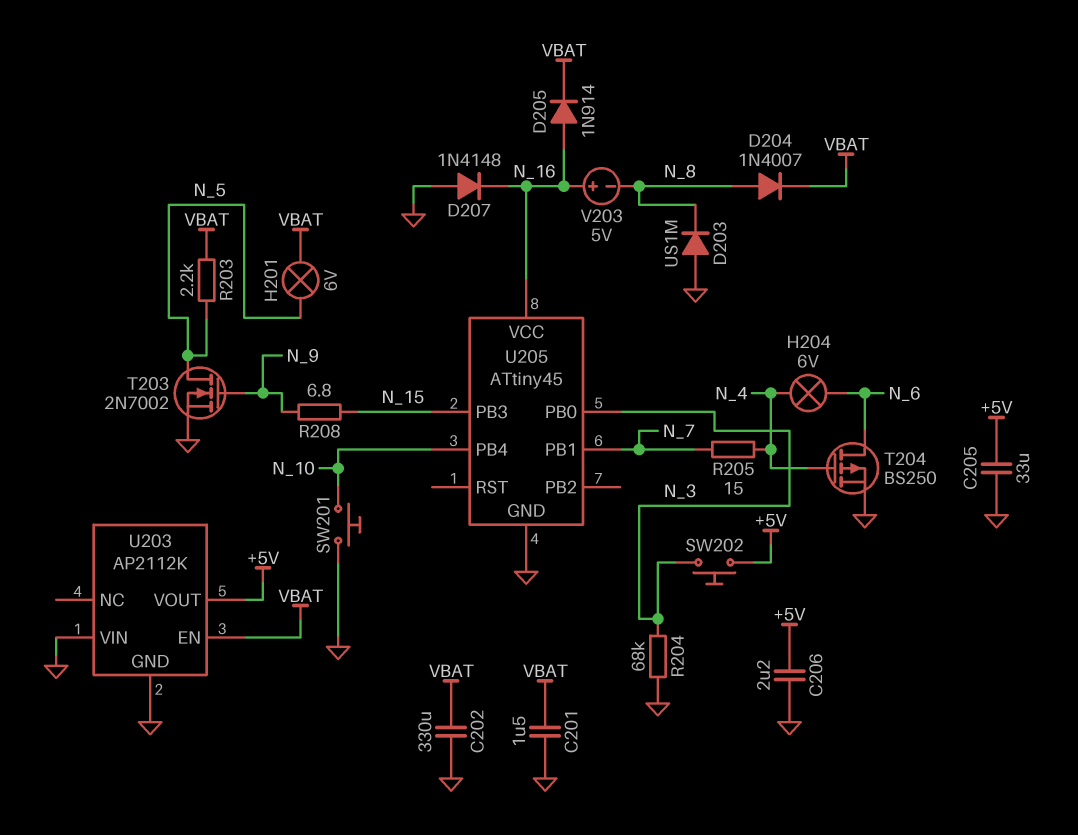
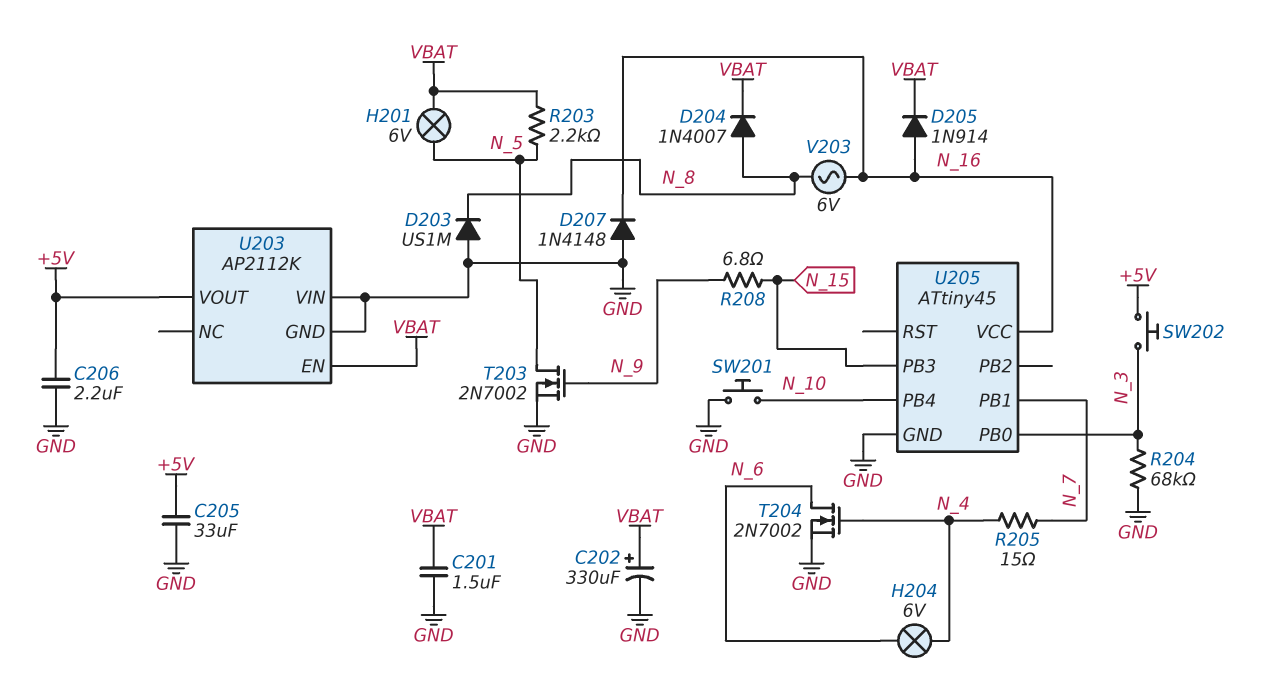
C202: 330uF (GND, VBAT) -> 330uF (plus VBAT, minus GND)
T204: PMOS BS250 (G N_4, D N_6, S GND) -> NMOS 2N7002 (G N_4, D N_6, S GND)
V203: 5V (plus N_16, minus N_8) -> AC 6V (N_8, N_16)

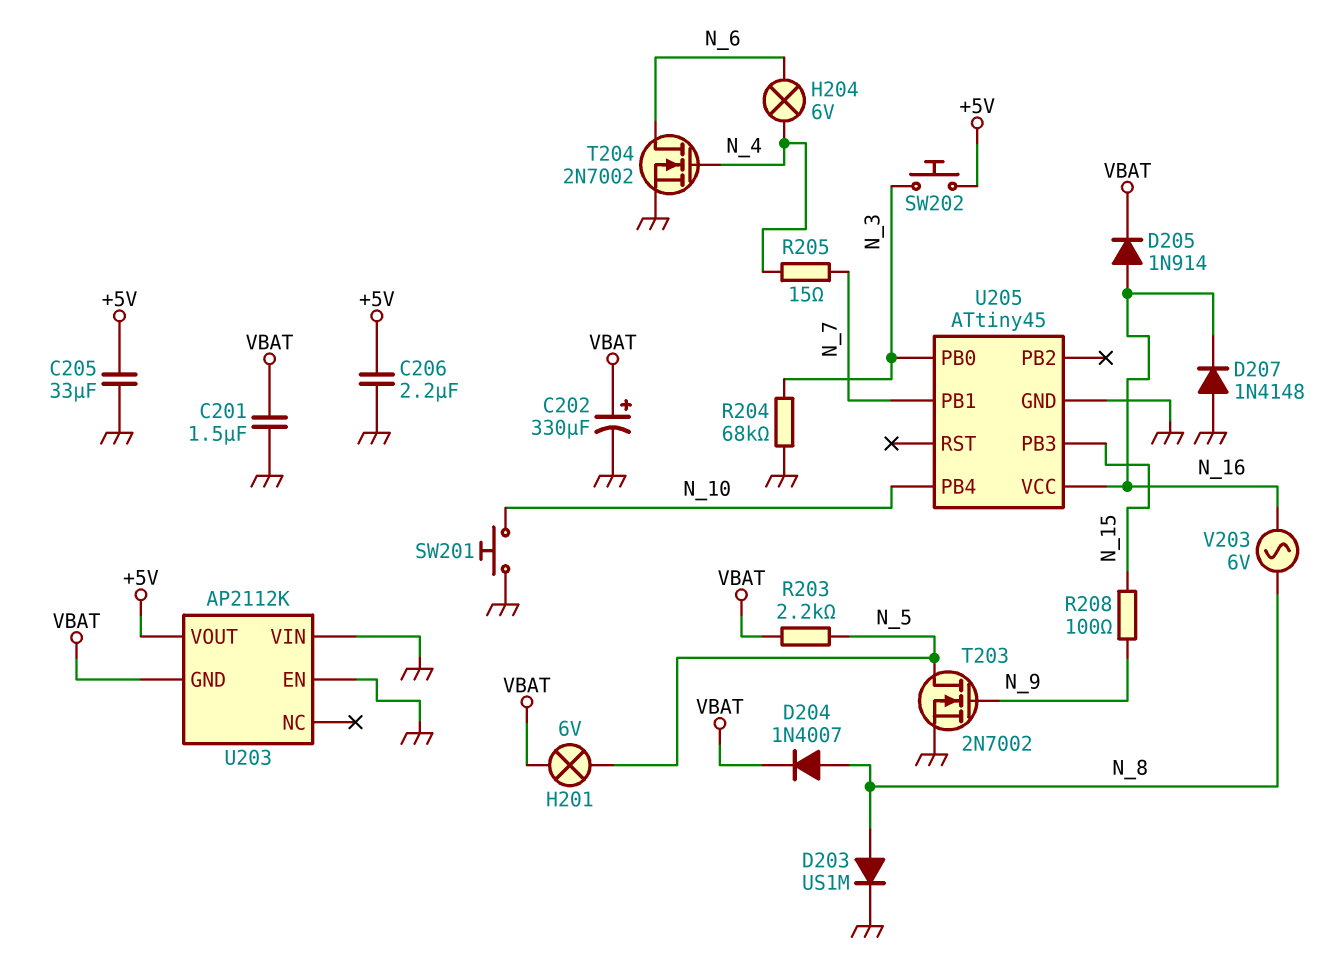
D203: diode US1M (A GND, K N_8) -> diode US1M (A N_8, K GND)
R208: 6.8 (N_9, N_15) -> 100 (N_9, N_15)
U203 pin EN: VBAT -> GND
U203 pin GND: GND -> VBAT

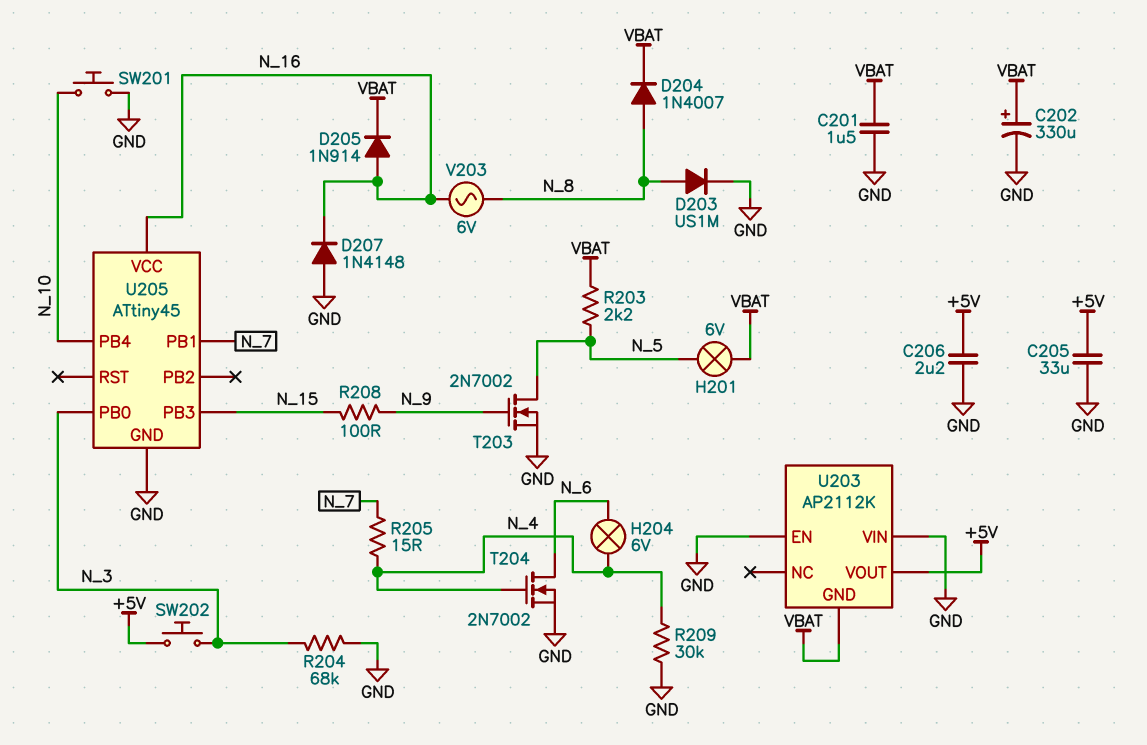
R209: none -> 30k (GND, N_4)

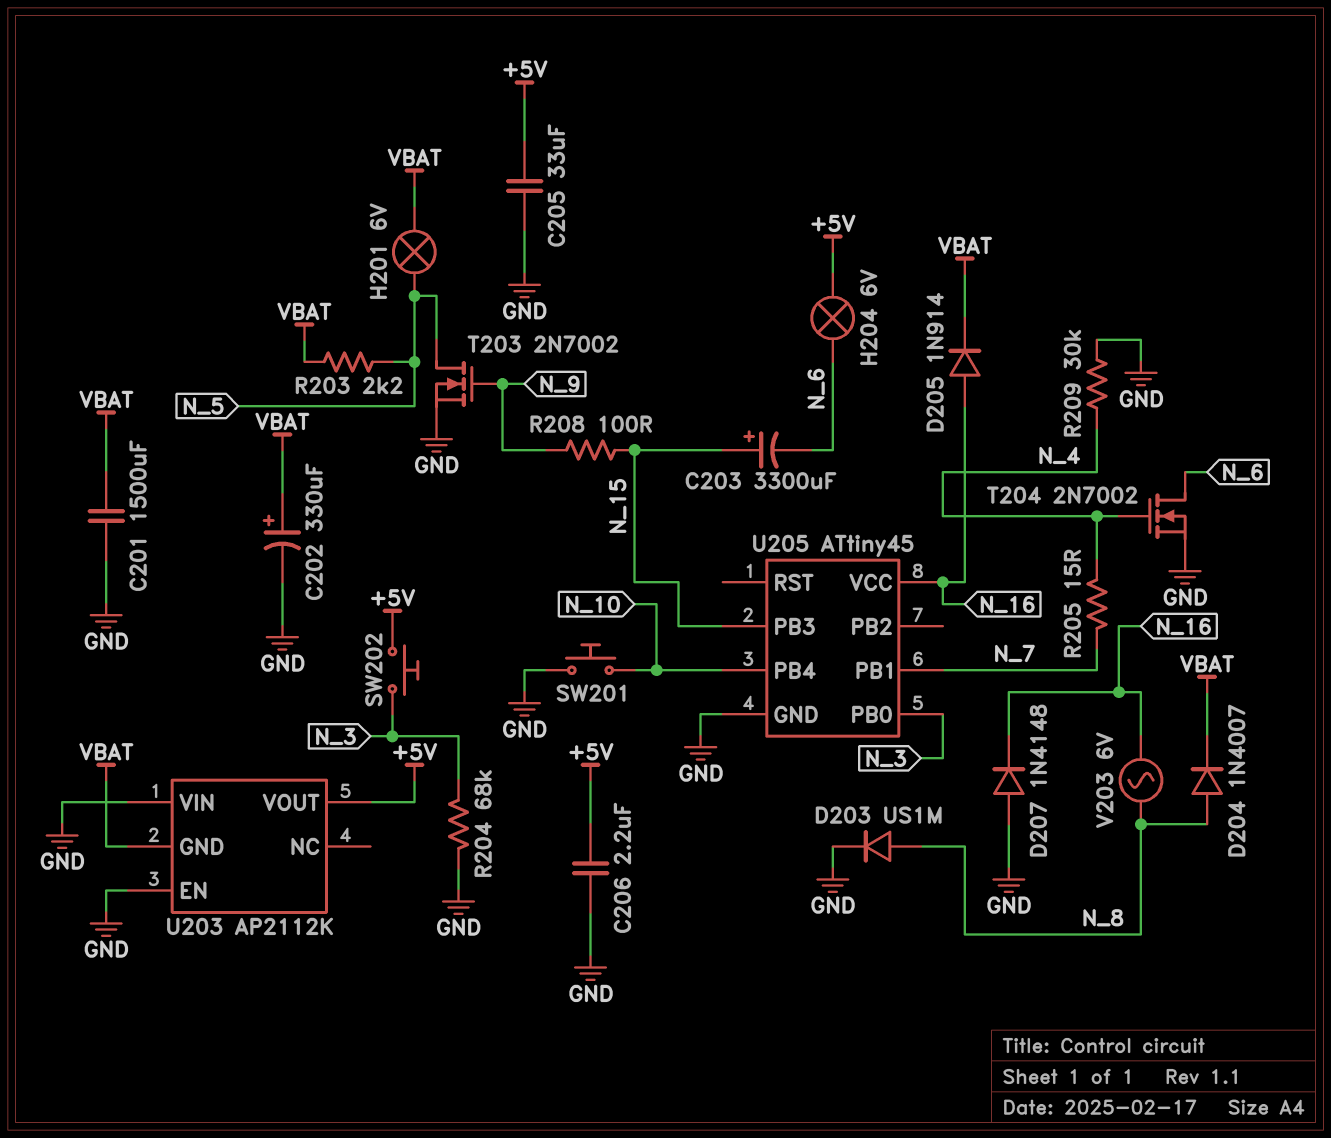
C201: 1.5uF (GND, VBAT) -> 1500uF (GND, VBAT)
C203: none -> 3300uF (plus N_15, minus N_6)
H204: lamp 6V (N_4, N_6) -> lamp 6V (+5V, N_6)

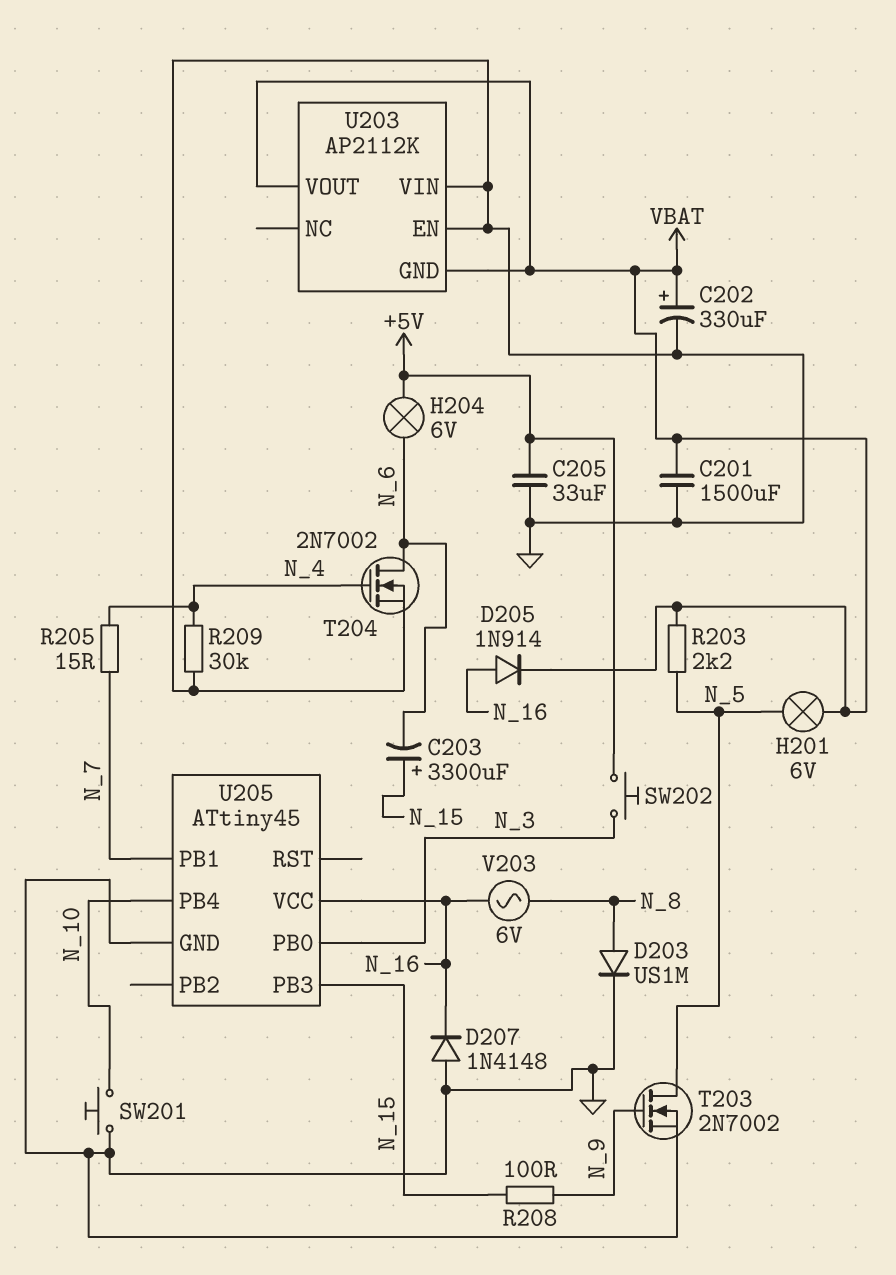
C206: 2.2uF (+5V, GND) -> none
D204: diode 1N4007 (A N_8, K VBAT) -> none
R204: 68k (GND, N_3) -> none
U203 pin VOUT: +5V -> VBAT

